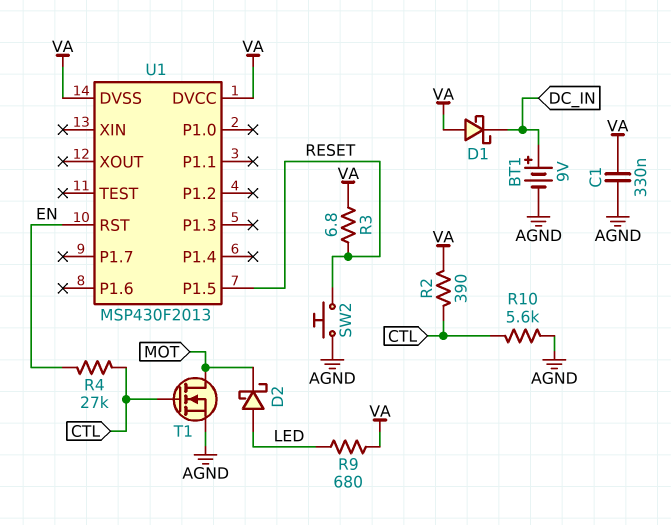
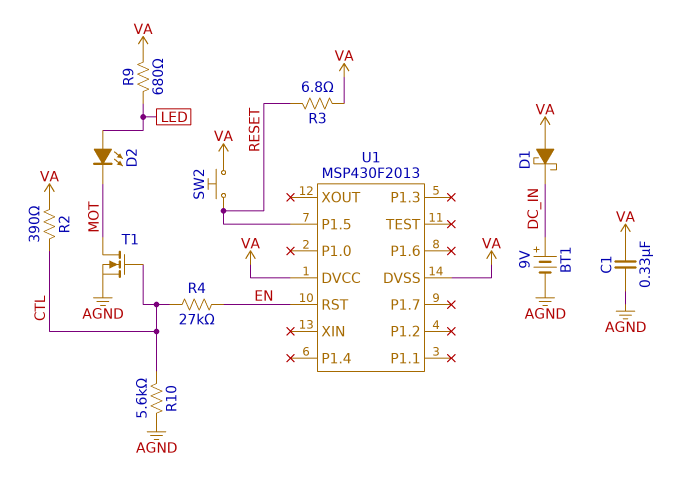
D2: schottky (A LED, K MOT) -> LED (A LED, K MOT)
SW2: button (AGND, RESET) -> button (RESET, VA)

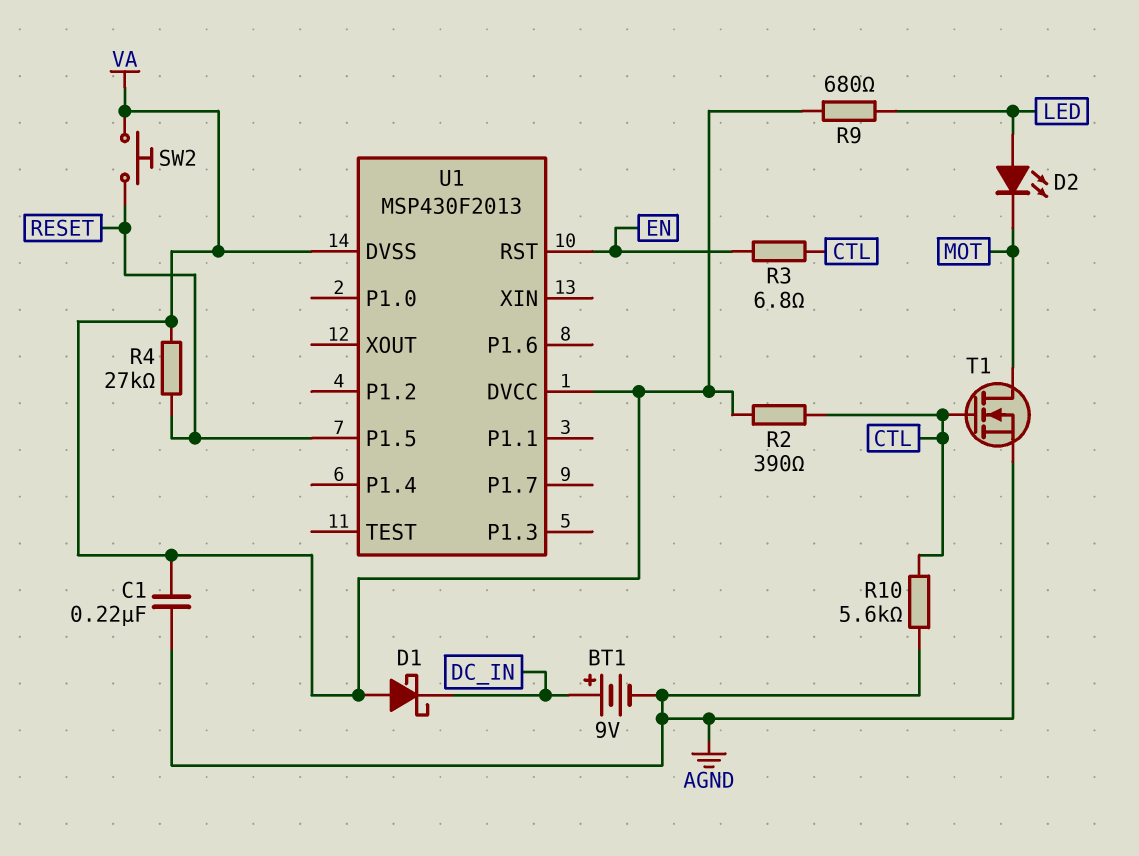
C1: 330nF (AGND, VA) -> 220nF (AGND, VA)
R3: 6.8 (RESET, VA) -> 6.8 (CTL, EN)
R4: 27k (CTL, EN) -> 27k (RESET, VA)

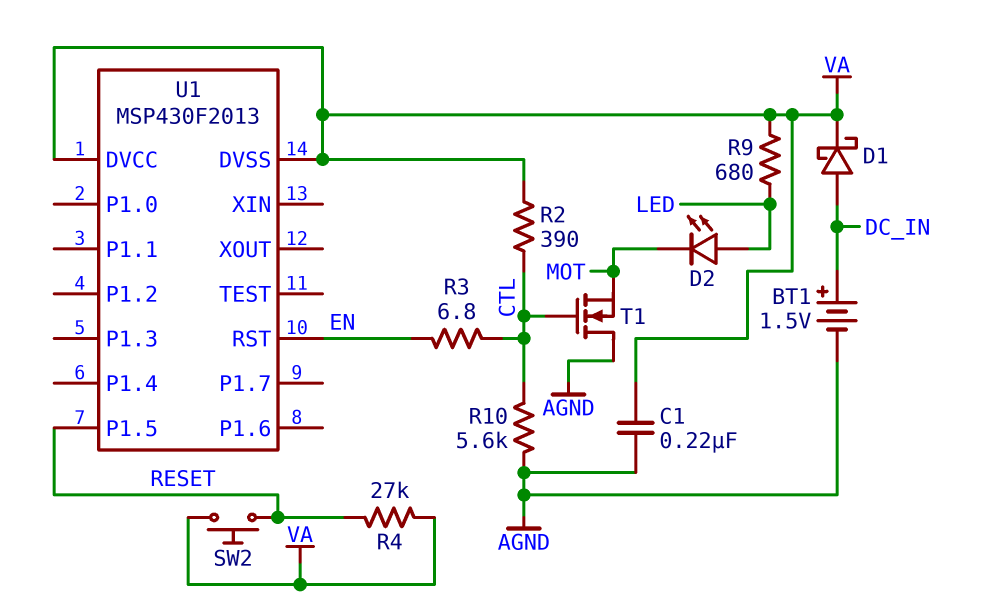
BT1: 9V (plus DC_IN, minus AGND) -> 1.5V (plus DC_IN, minus AGND)
D1: schottky (A VA, K DC_IN) -> schottky (A DC_IN, K VA)
T1: NMOS (G CTL, D MOT, S AGND) -> NMOS (G CTL, D AGND, S MOT)

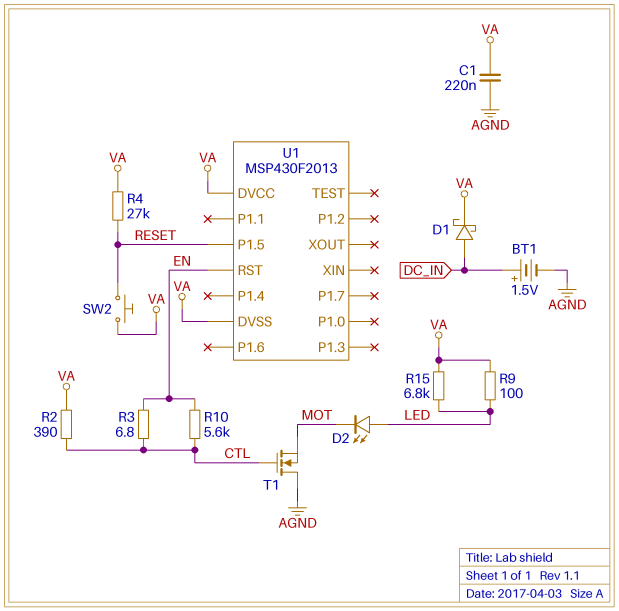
R9: 680 (LED, VA) -> 100 (LED, VA)
R10: 5.6k (AGND, CTL) -> 5.6k (CTL, EN)
R15: none -> 6.8k (LED, VA)

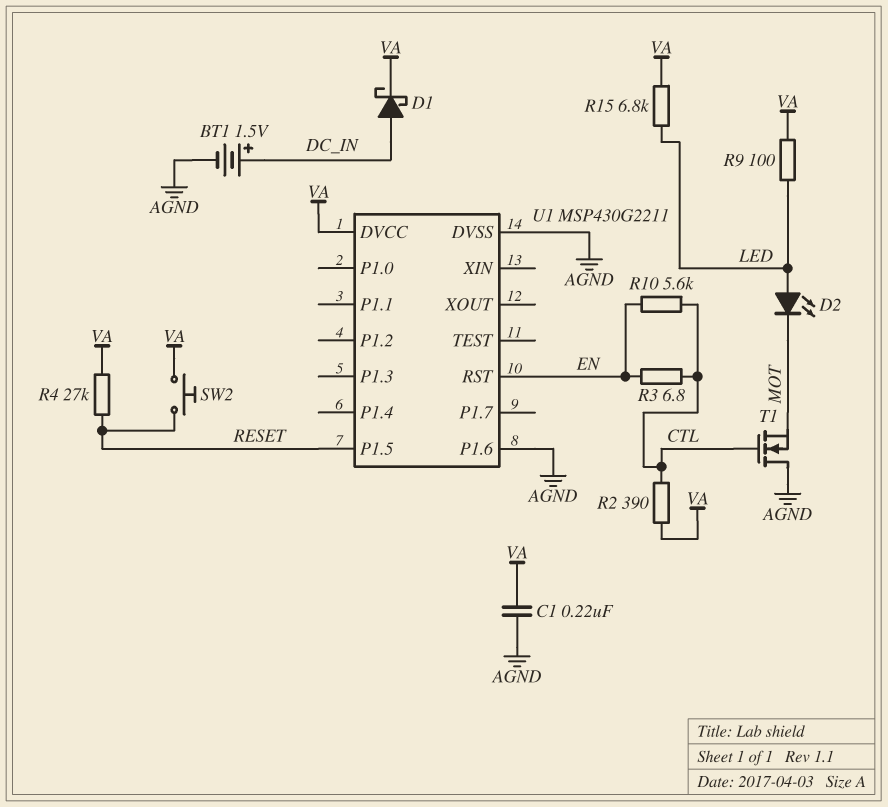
U1: MSP430F2013 -> MSP430G2211
U1 pin DVSS: VA -> AGND
U1 pin P1.6: none -> AGND

